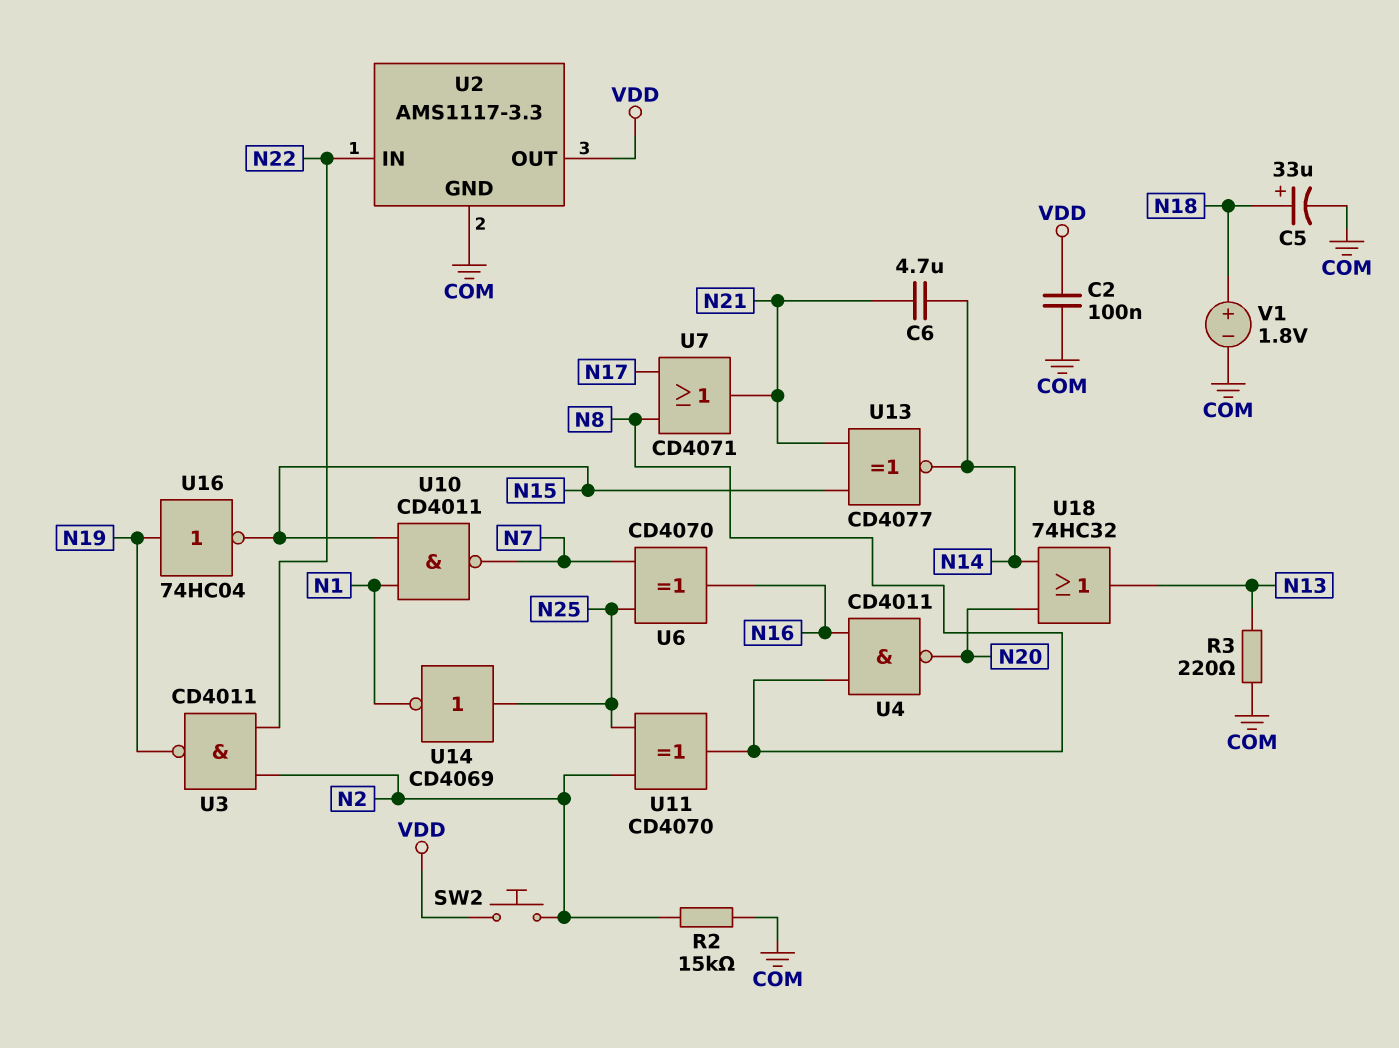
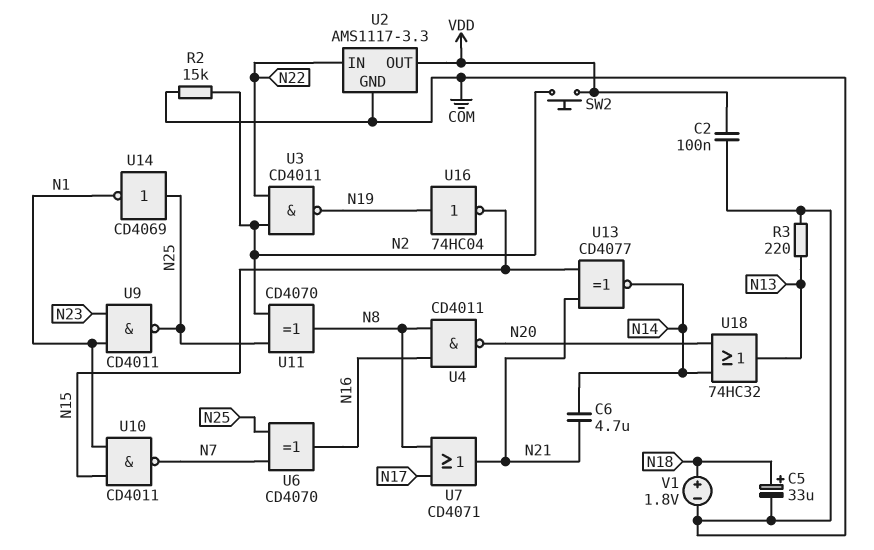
U9: none -> NAND CD4011 (in N1, in N23, out N25)

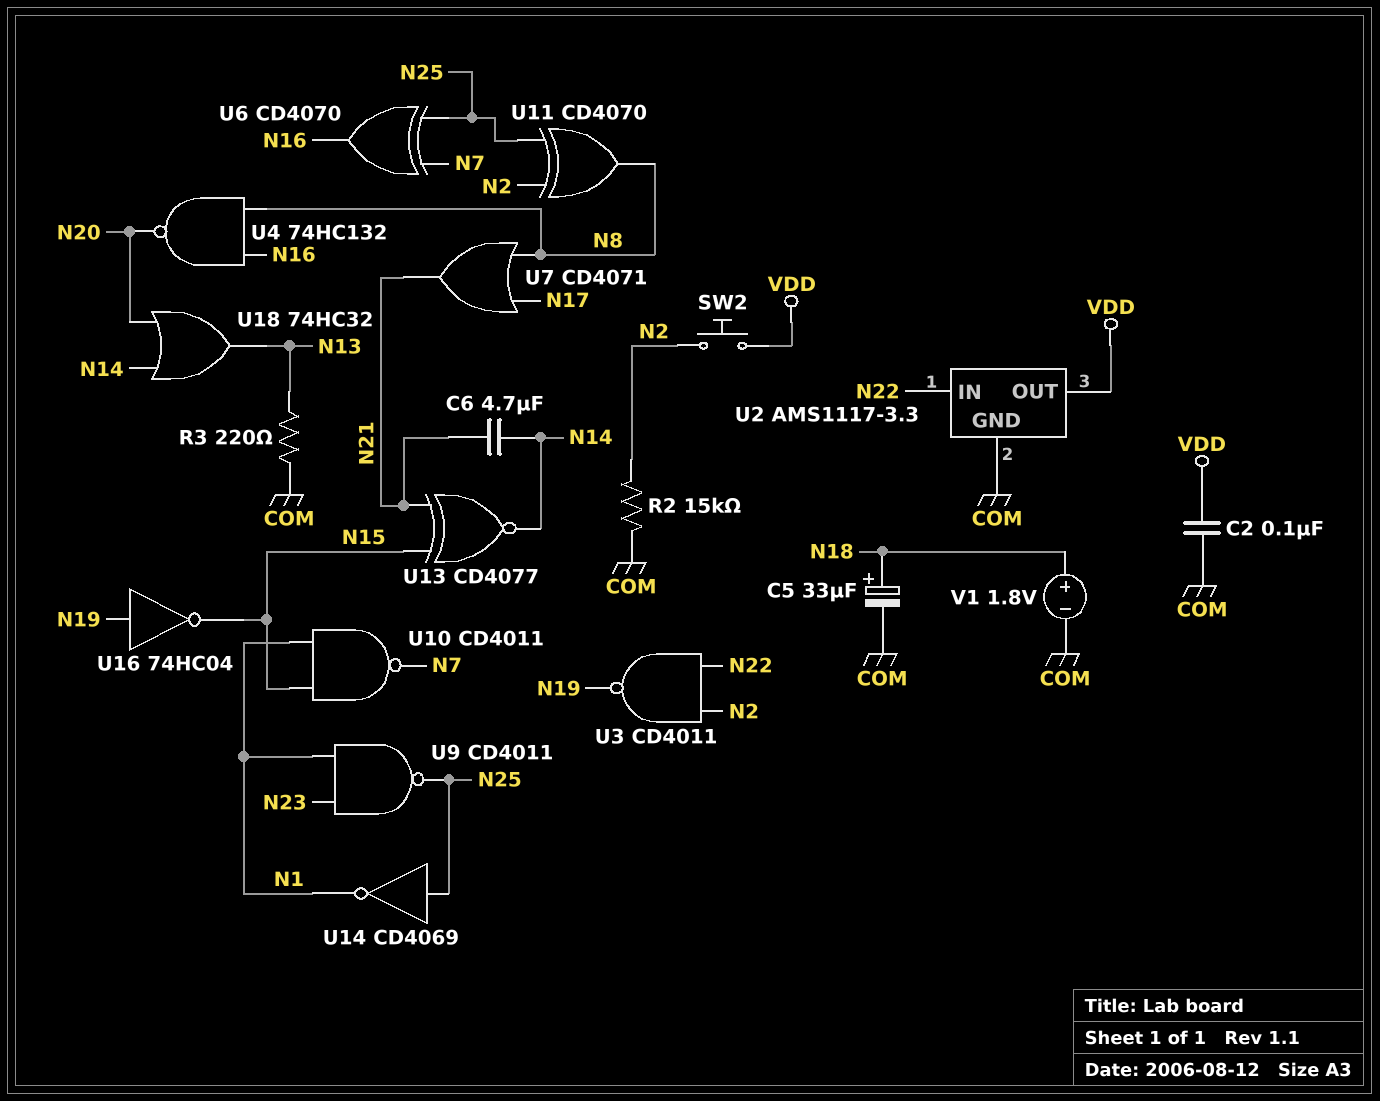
U4: NAND CD4011 (in N8, in N16, out N20) -> NAND 74HC132 (in N8, in N16, out N20)

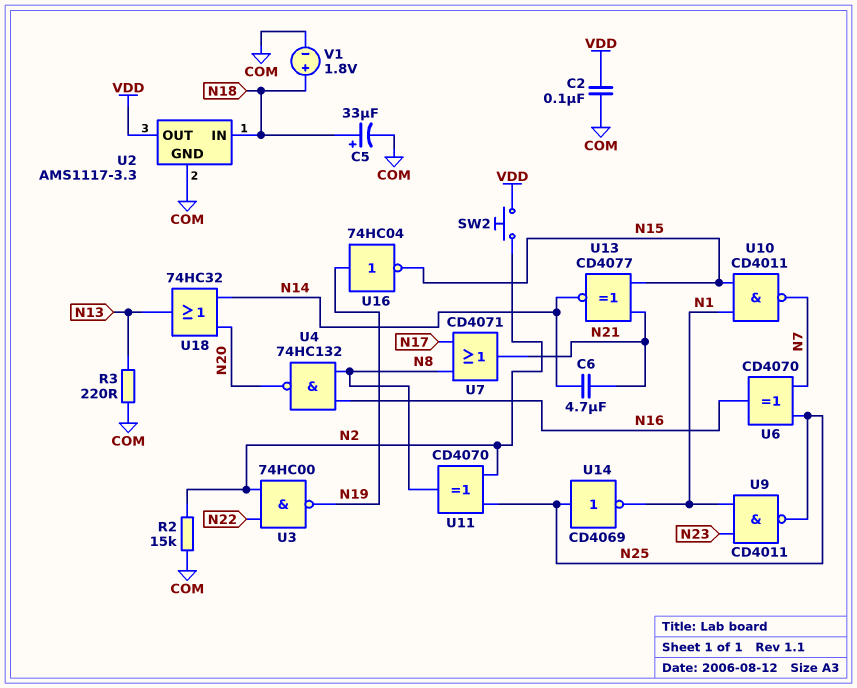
U2 pin IN: N22 -> N18
U3: NAND CD4011 (in N2, in N22, out N19) -> NAND 74HC00 (in N2, in N22, out N19)

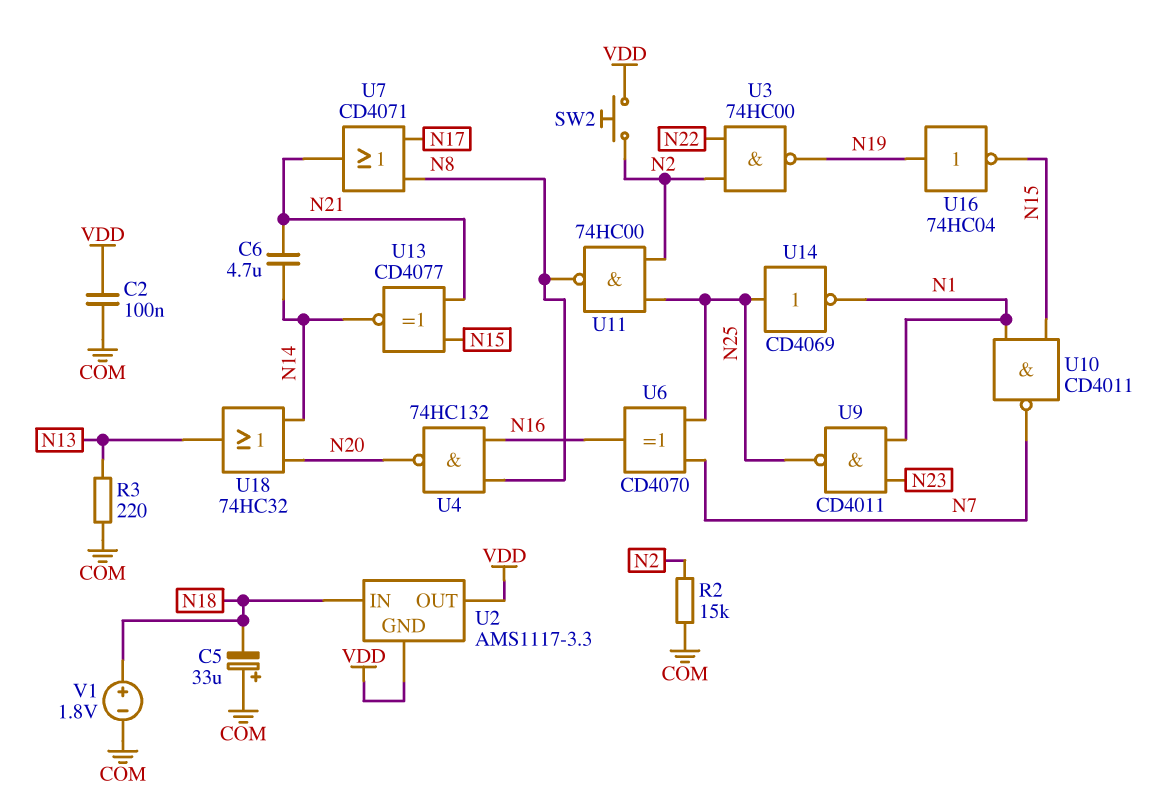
C5: 33uF (plus N18, minus COM) -> 33uF (plus COM, minus N18)
U2 pin GND: COM -> VDD
U11: XOR CD4070 (in N2, in N25, out N8) -> NAND 74HC00 (in N2, in N25, out N8)

